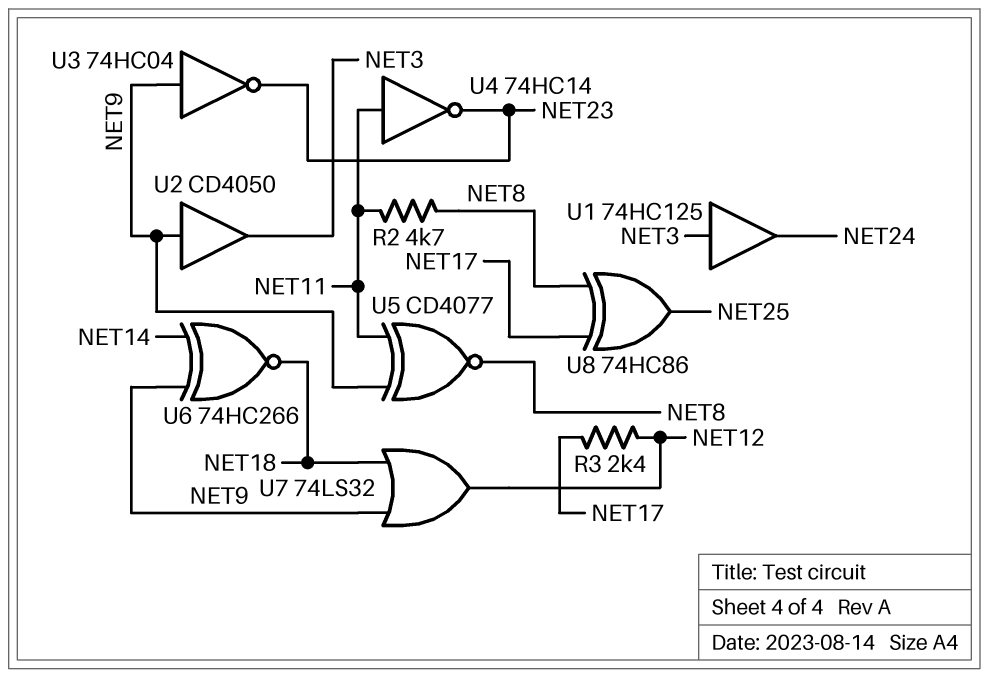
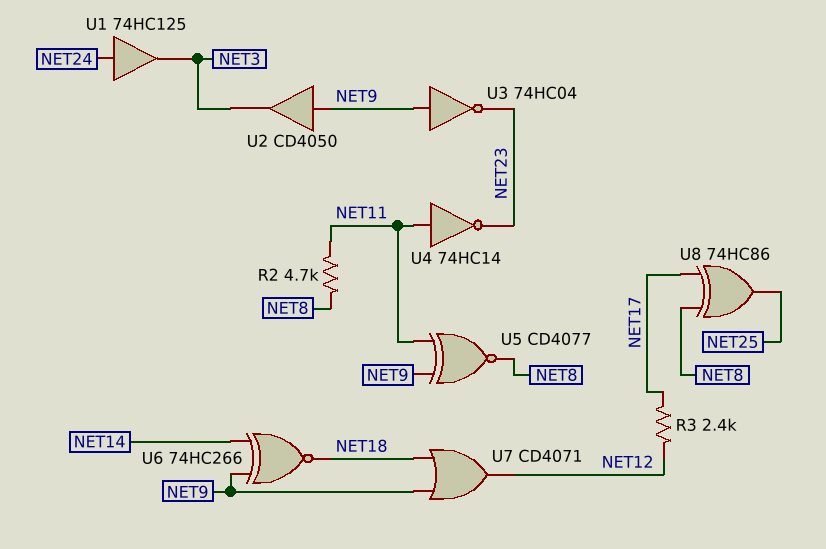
U1: buffer 74HC125 (in NET3, out NET24) -> buffer 74HC125 (in NET24, out NET3)
U7: OR 74LS32 (in NET9, in NET18, out NET12) -> OR CD4071 (in NET9, in NET18, out NET12)

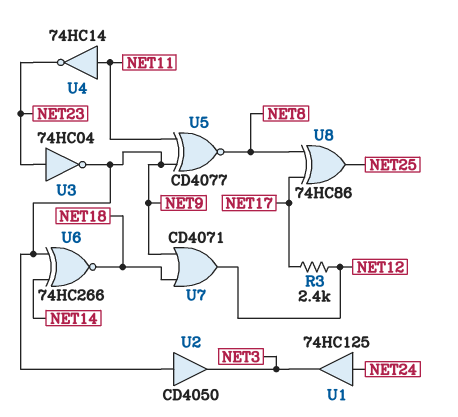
R2: 4.7k (NET8, NET11) -> none
U3: NOT 74HC04 (in NET9, out NET23) -> NOT 74HC04 (in NET23, out NET9)

